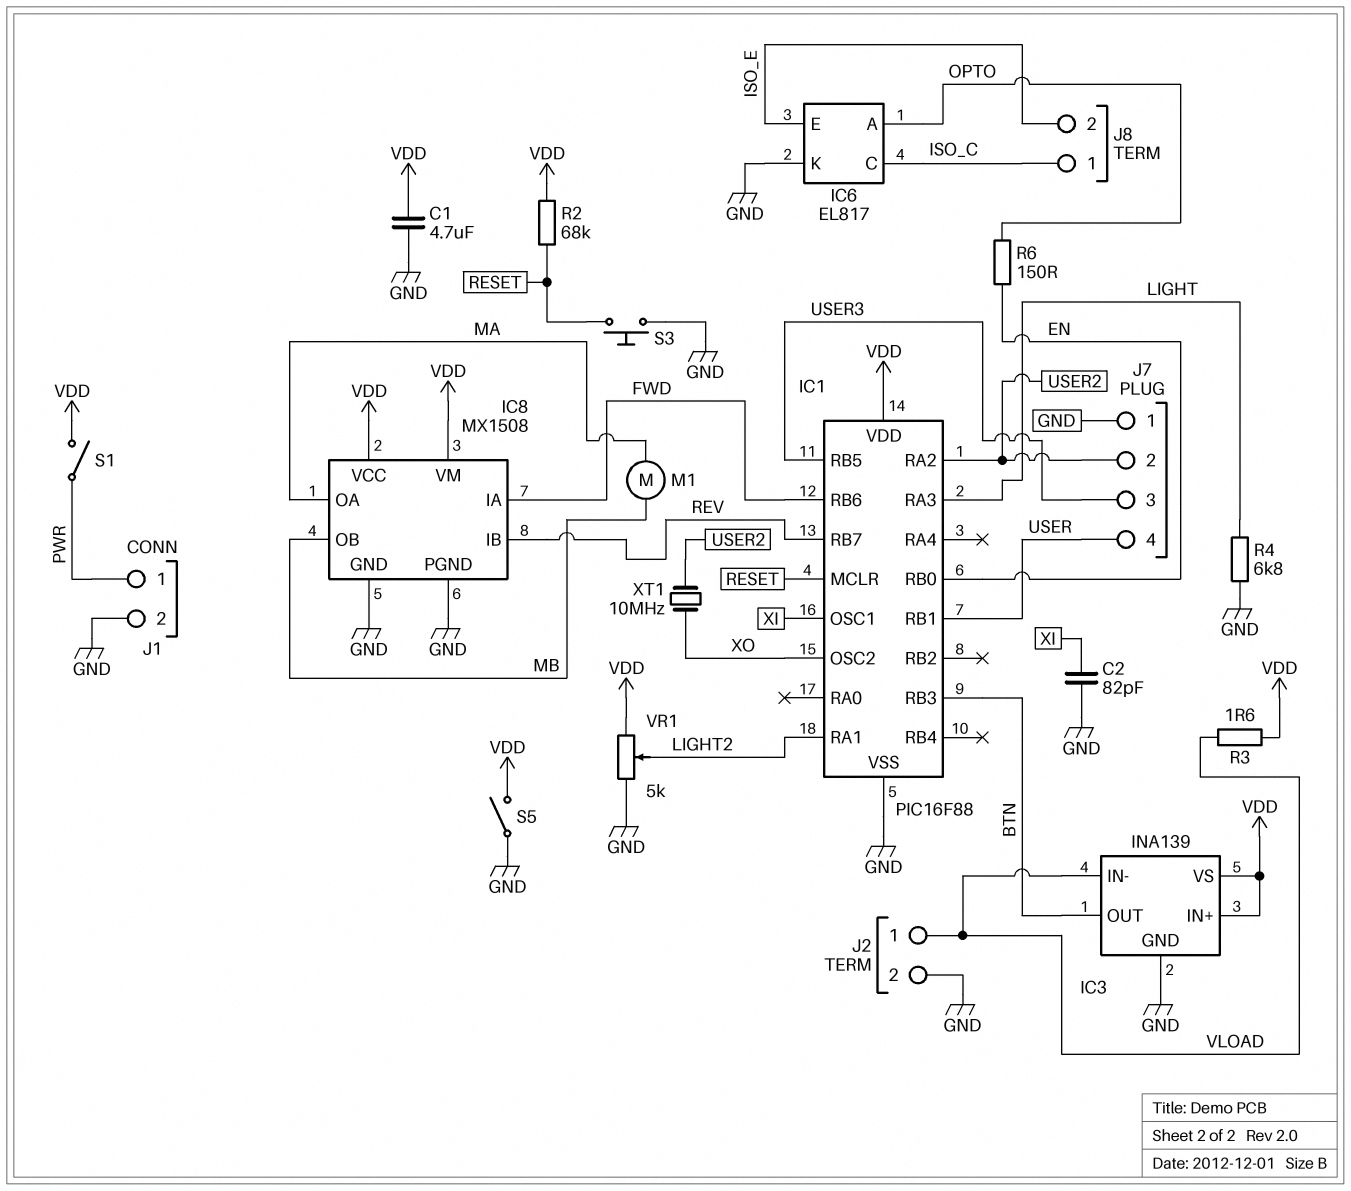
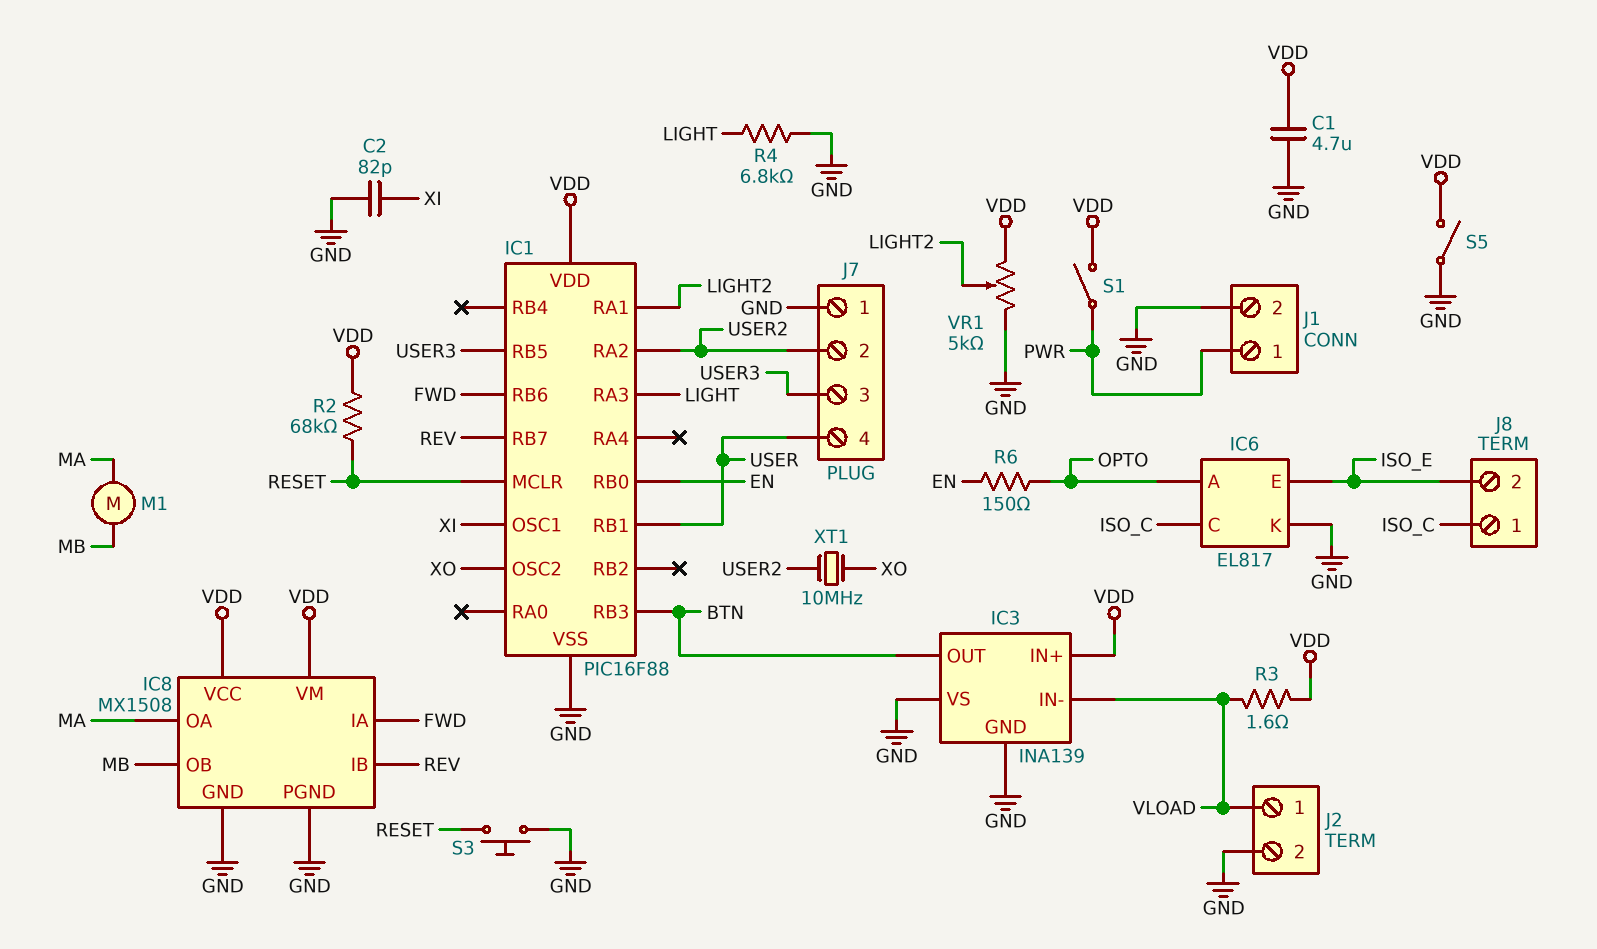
IC3 pin VS: VDD -> GND

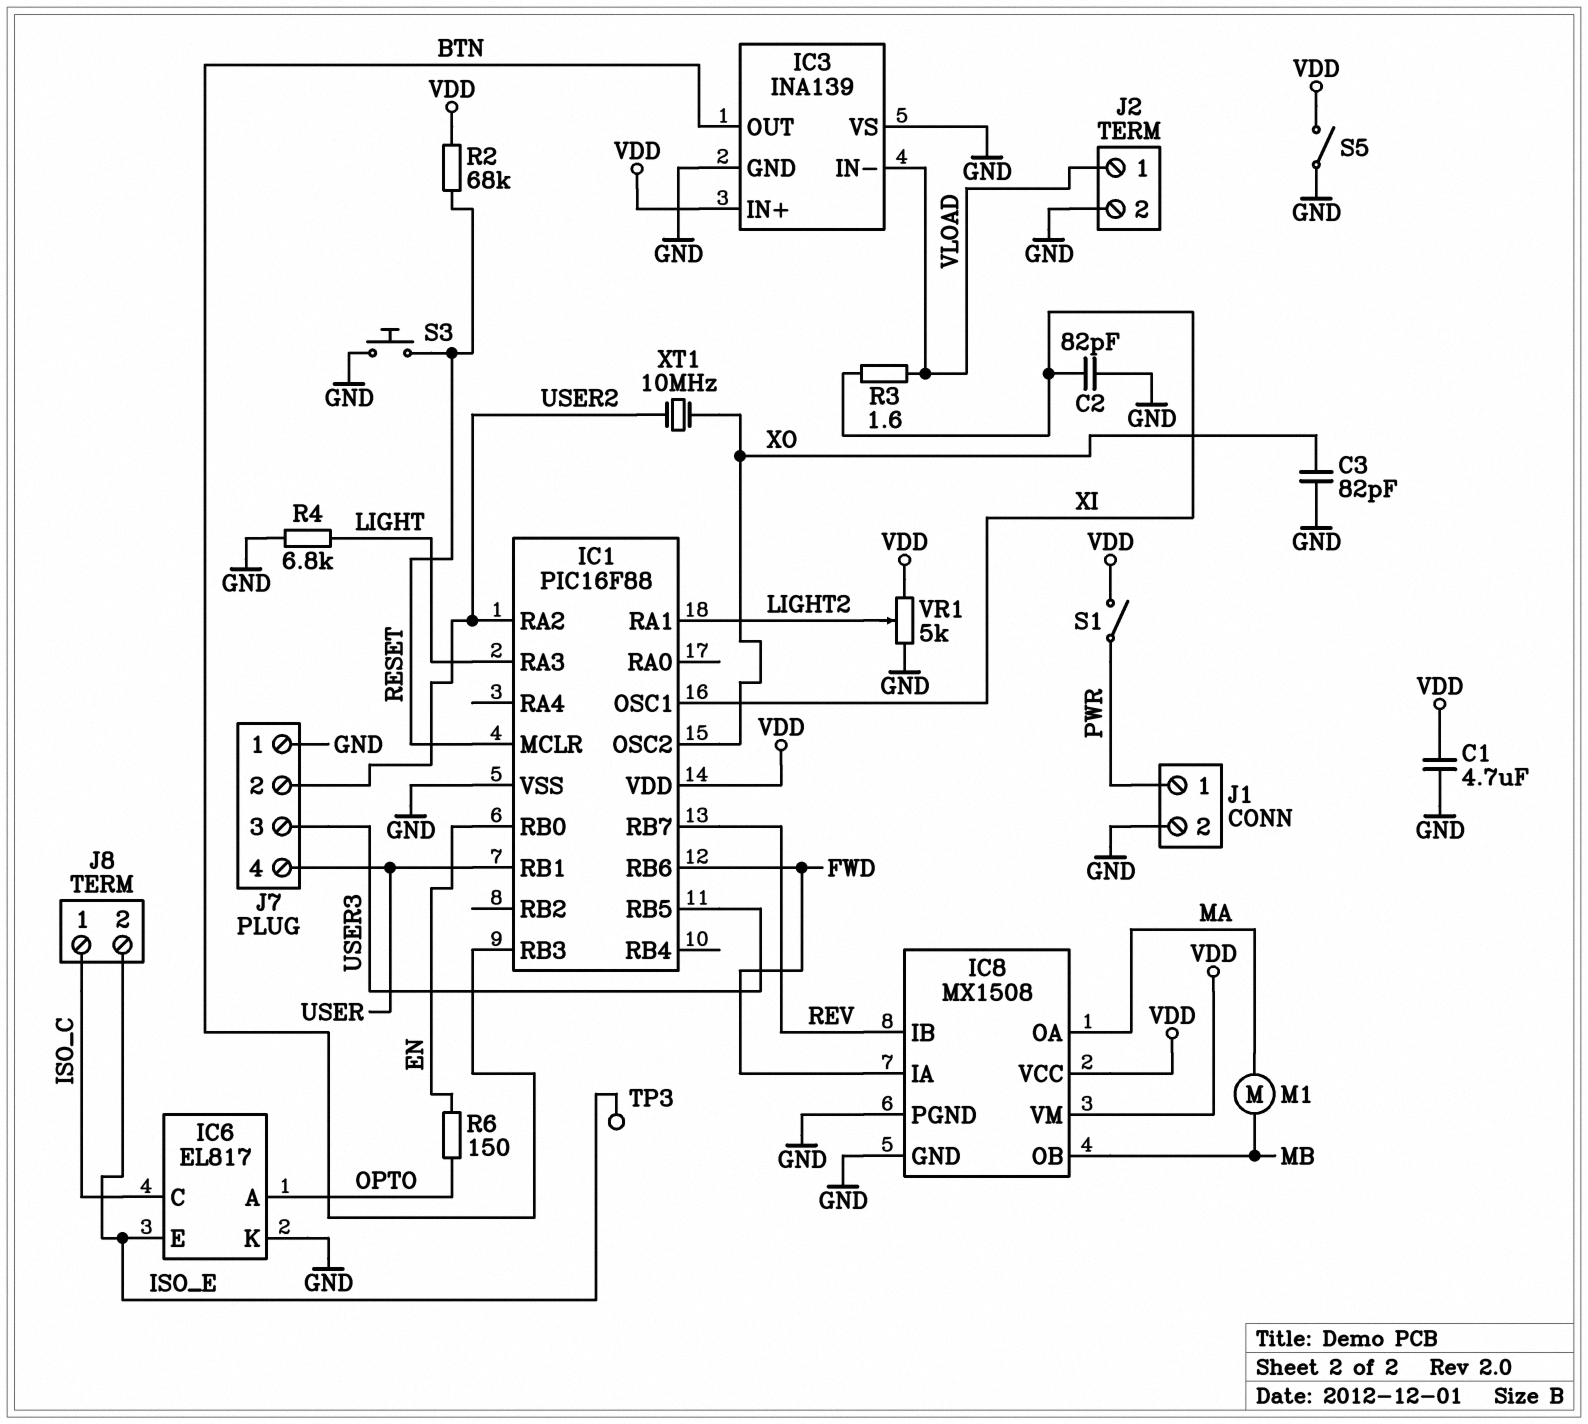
C3: none -> 82pF (GND, XO)
R3: 1.6 (VDD, VLOAD) -> 1.6 (VLOAD, XI)
TP3: none -> test point (ISO_E)

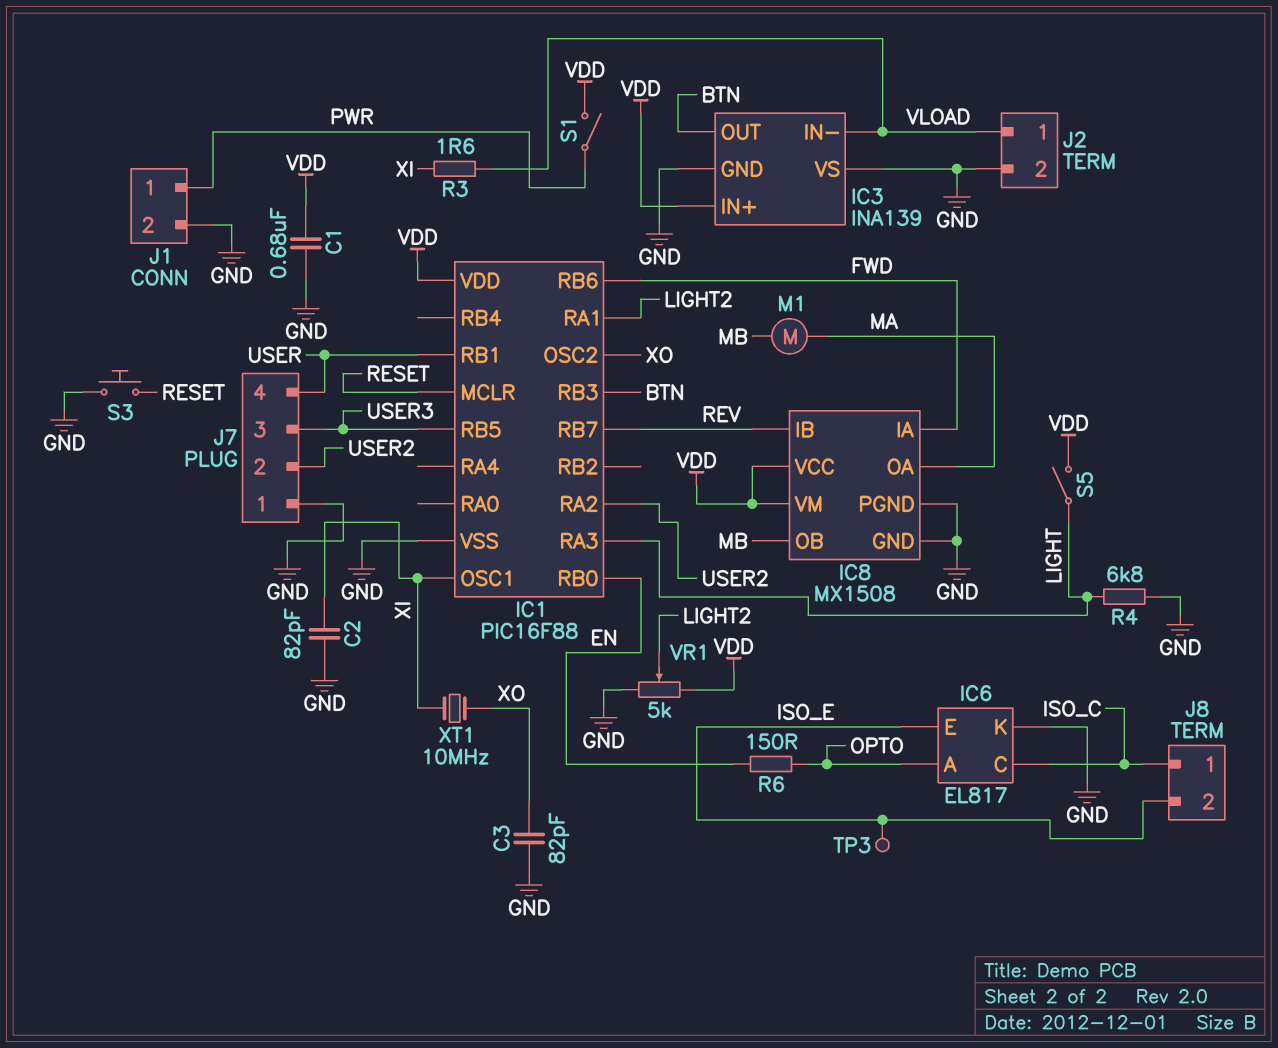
C1: 4.7uF (GND, VDD) -> 680nF (GND, VDD)
R2: 68k (RESET, VDD) -> none
S5: switch (GND, VDD) -> switch (LIGHT, VDD)
XT1: 10MHz (USER2, XO) -> 10MHz (XI, XO)

